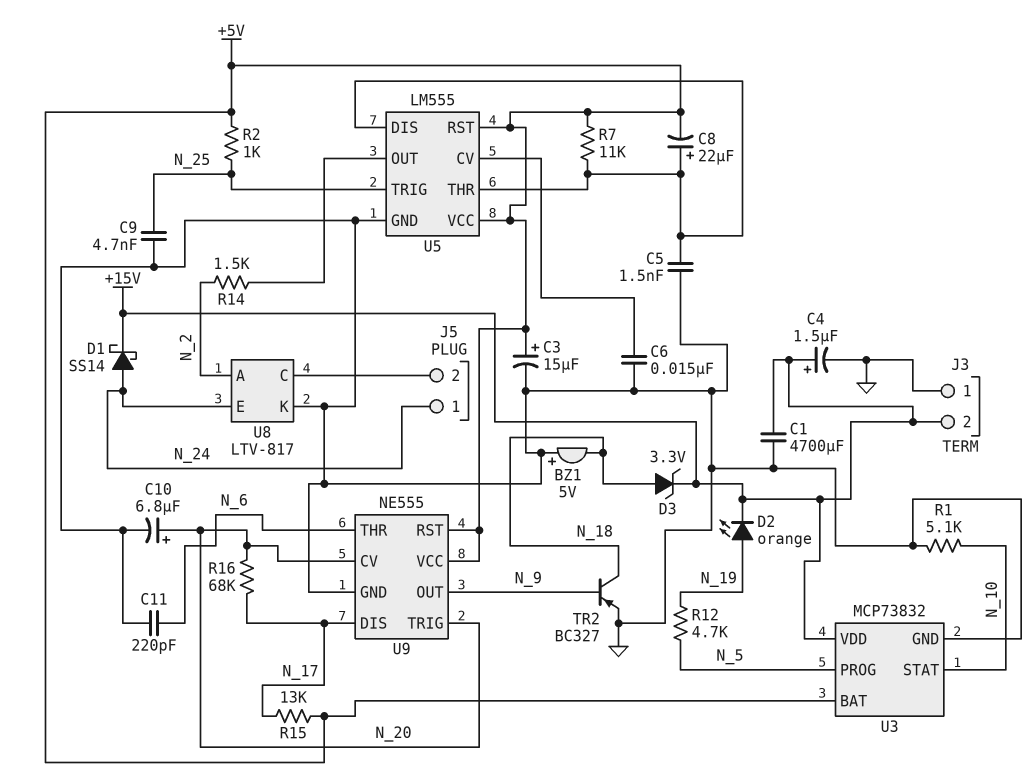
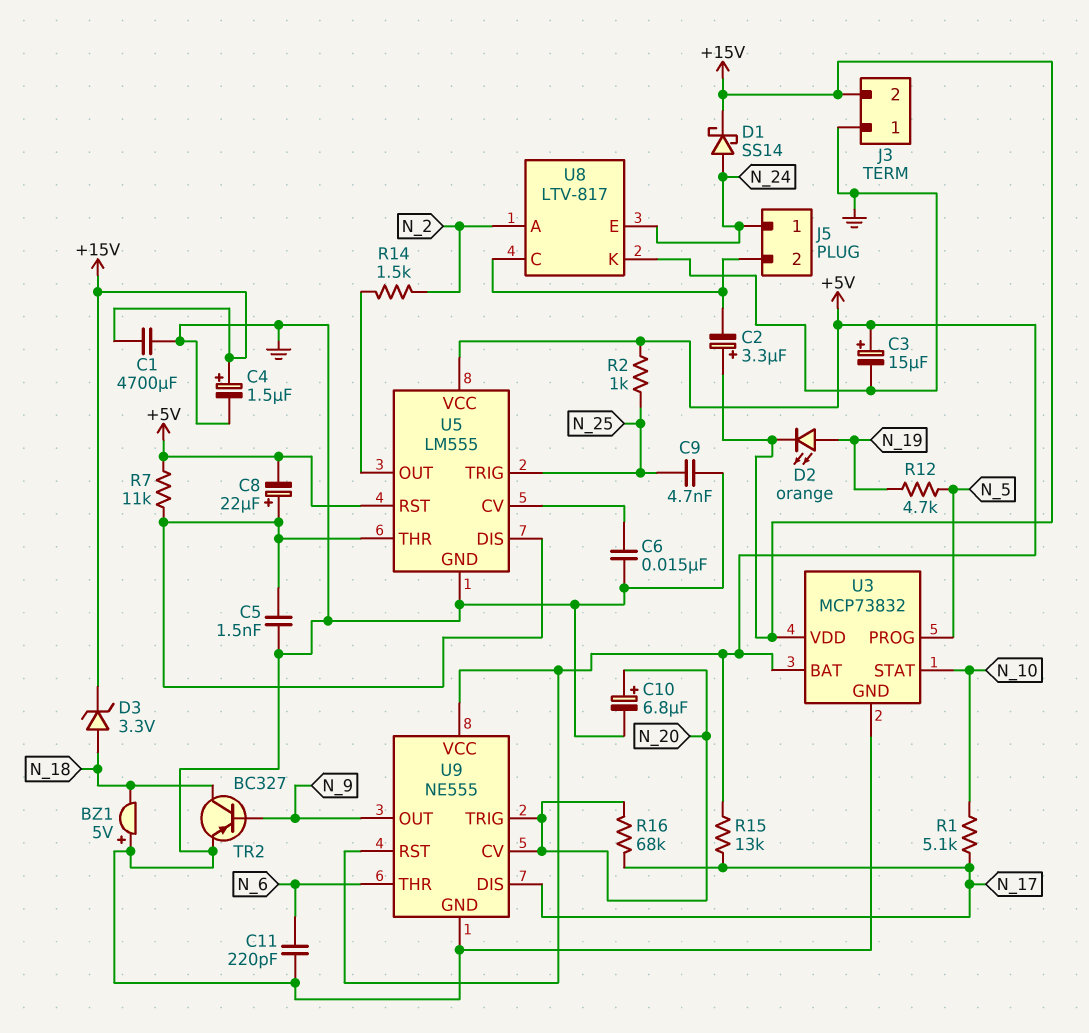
C2: none -> 3.3uF (plus +15V, minus J5/2)
R1: 5.1k (GND, N_10) -> 5.1k (N_10, N_17)

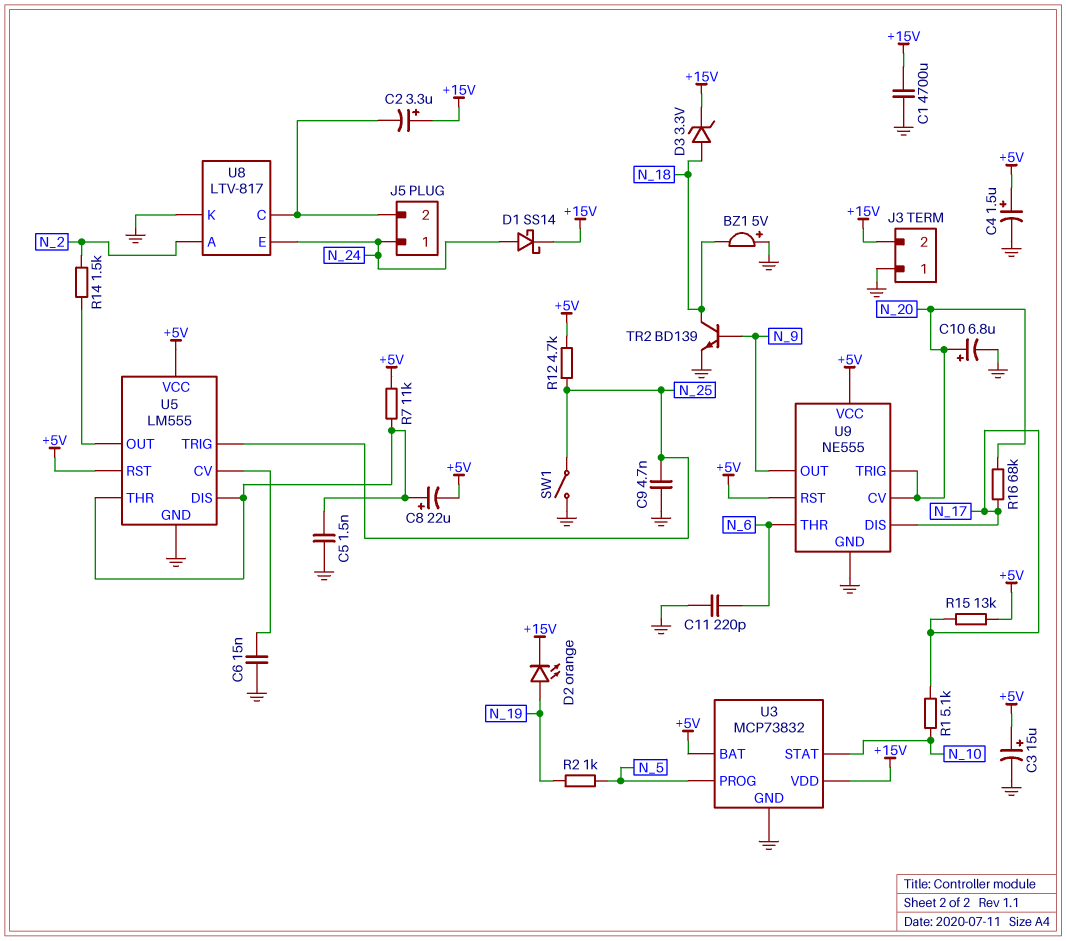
C4: 1.5uF (plus +15V, minus GND) -> 1.5uF (plus +5V, minus GND)
R2: 1k (+5V, N_25) -> 1k (N_5, N_19)
R12: 4.7k (N_5, N_19) -> 4.7k (+5V, N_25)
SW1: none -> switch (GND, N_25)
TR2: PNP BC327 (B N_9, C N_18, E GND) -> NPN BD139 (B N_9, C N_18, E GND)

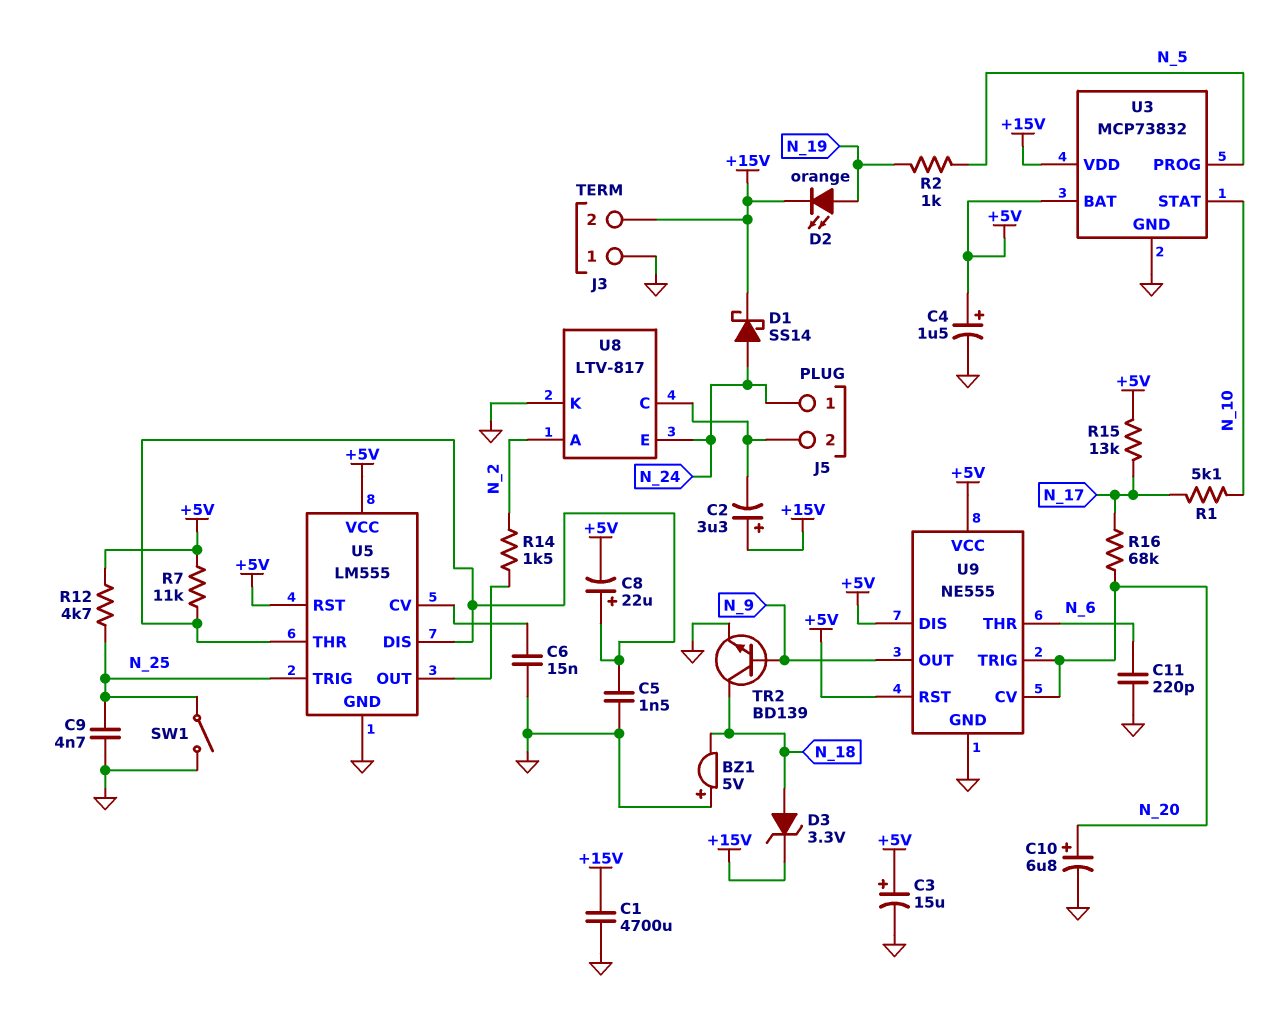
U9 pin DIS: N_17 -> +5V

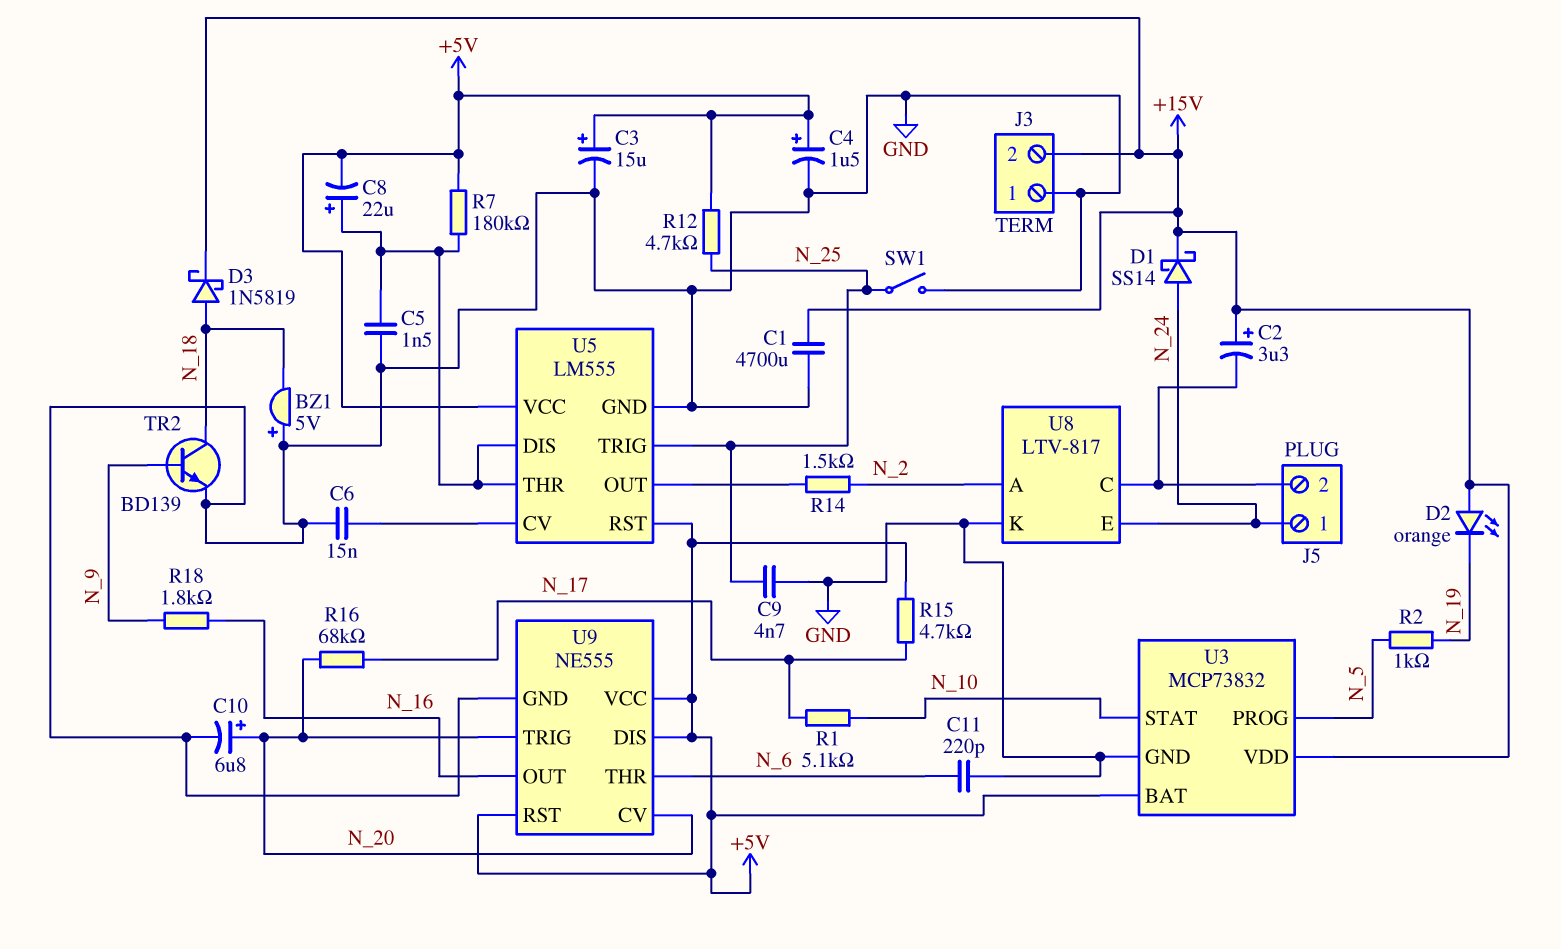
D2: LED orange (A N_19, K +15V) -> LED orange (A +15V, K N_19)
D3: zener 3.3V (A N_18, K +15V) -> schottky 1N5819 (A N_18, K +15V)
R7: 11k (+5V, U5/DIS) -> 180k (+5V, U5/DIS)
R15: 13k (+5V, N_17) -> 4.7k (+5V, N_17)
R18: none -> 1.8k (N_9, N_16)
U9 pin OUT: N_9 -> N_16

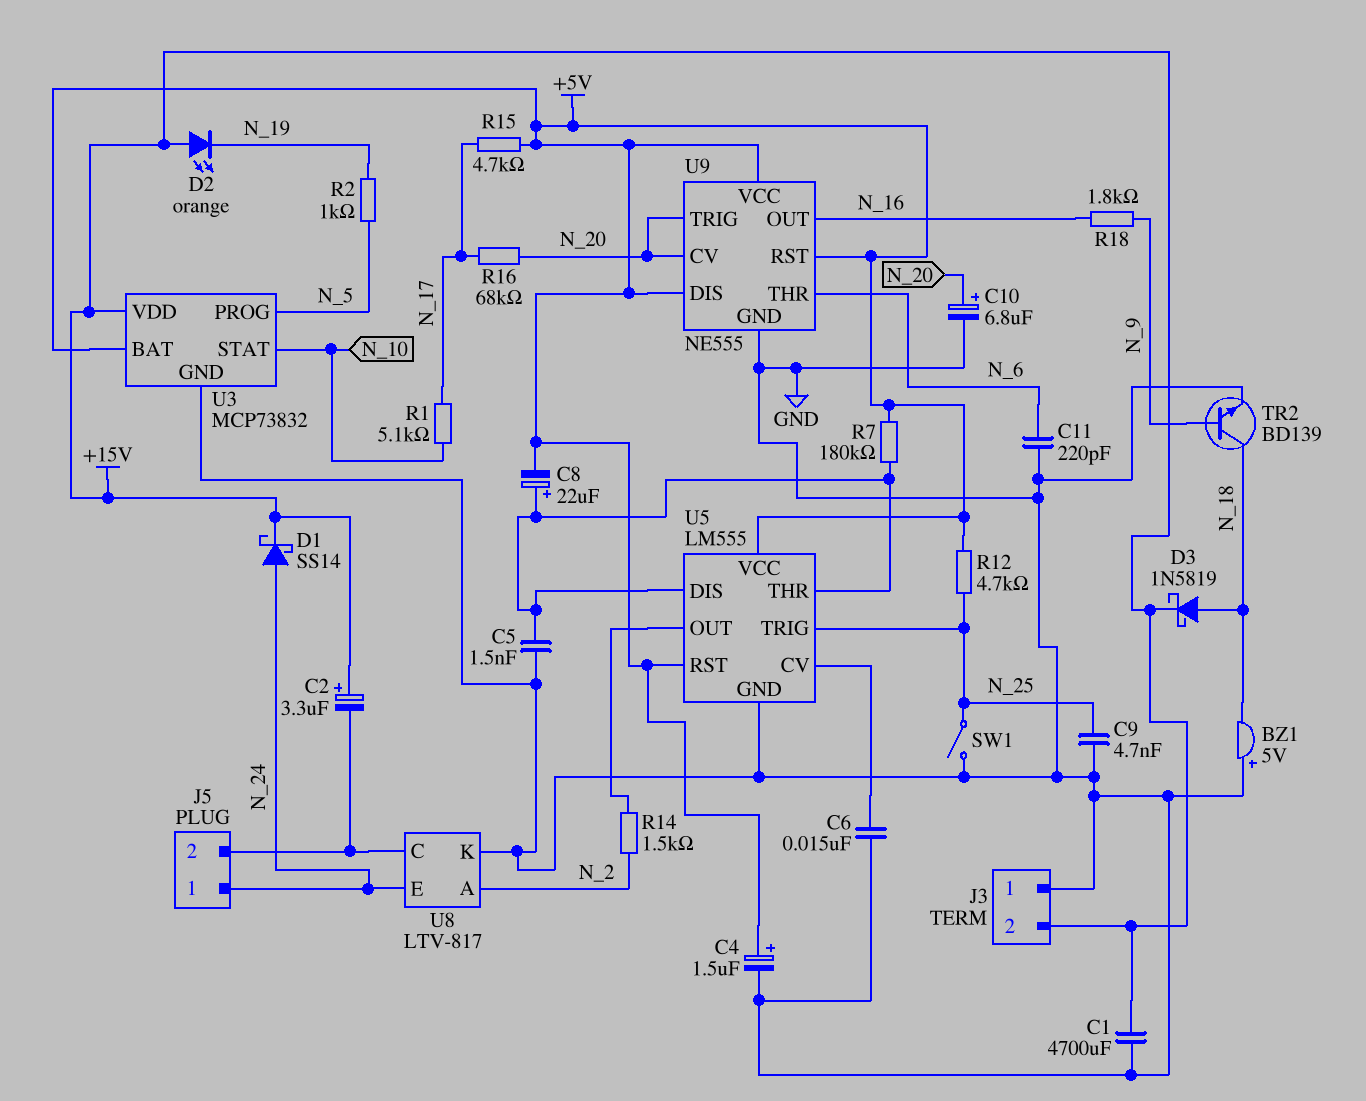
C3: 15uF (plus +5V, minus GND) -> none

